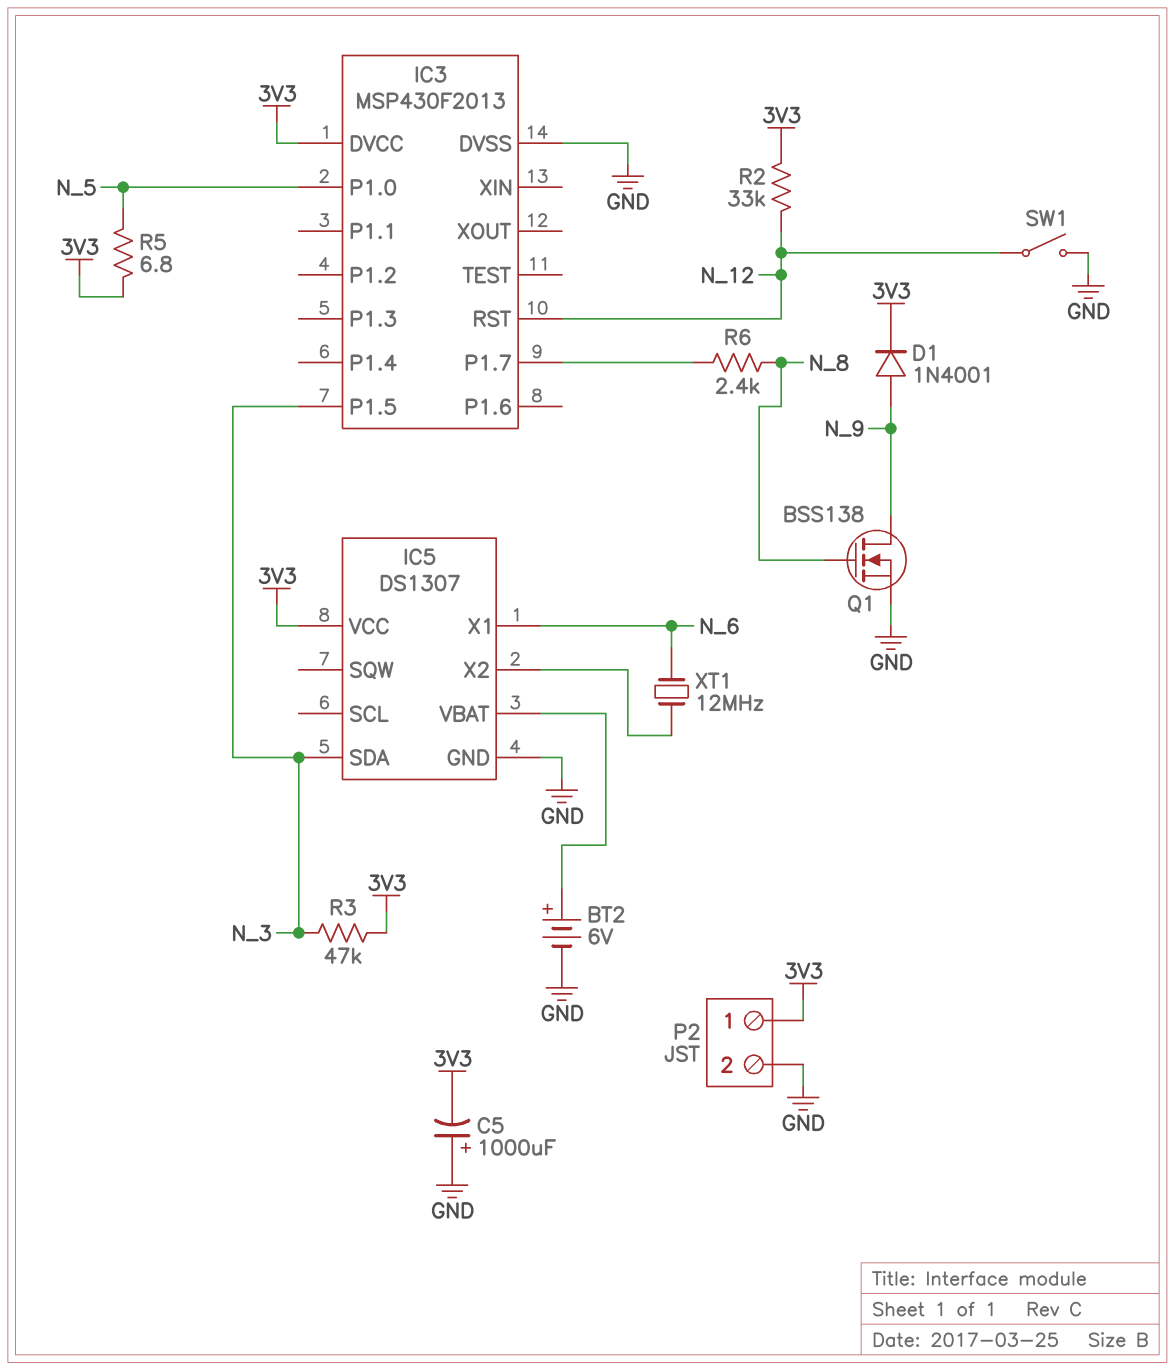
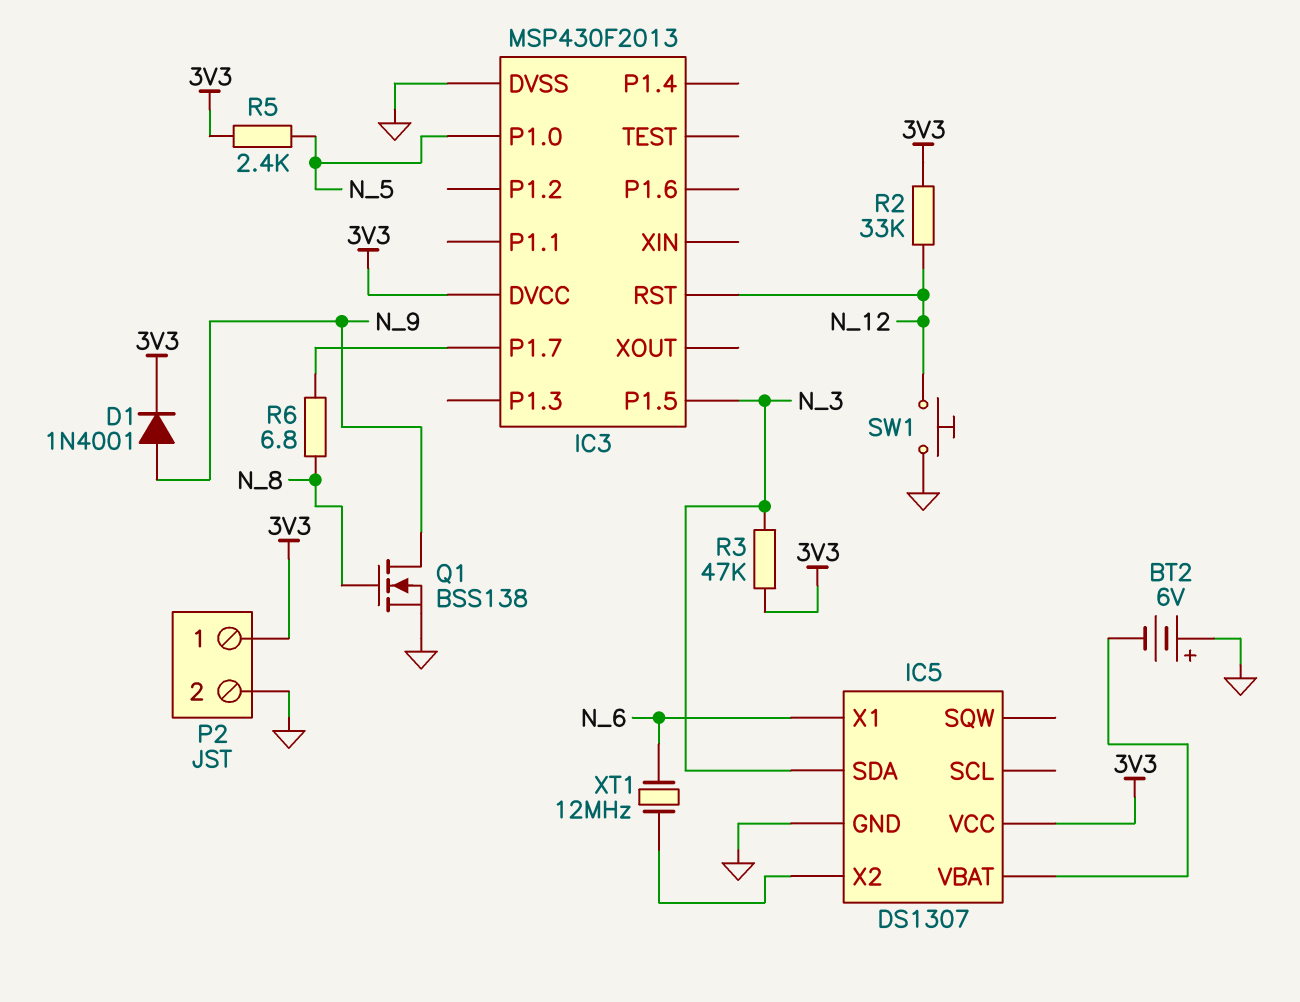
BT2: 6V (plus IC5/VBAT, minus GND) -> 6V (plus GND, minus IC5/VBAT)
C5: 1000uF (plus GND, minus 3V3) -> none
R5: 6.8 (3V3, N_5) -> 2.4k (3V3, N_5)
R6: 2.4k (IC3/P1.7, N_8) -> 6.8 (IC3/P1.7, N_8)
SW1: switch (GND, N_12) -> button (GND, N_12)

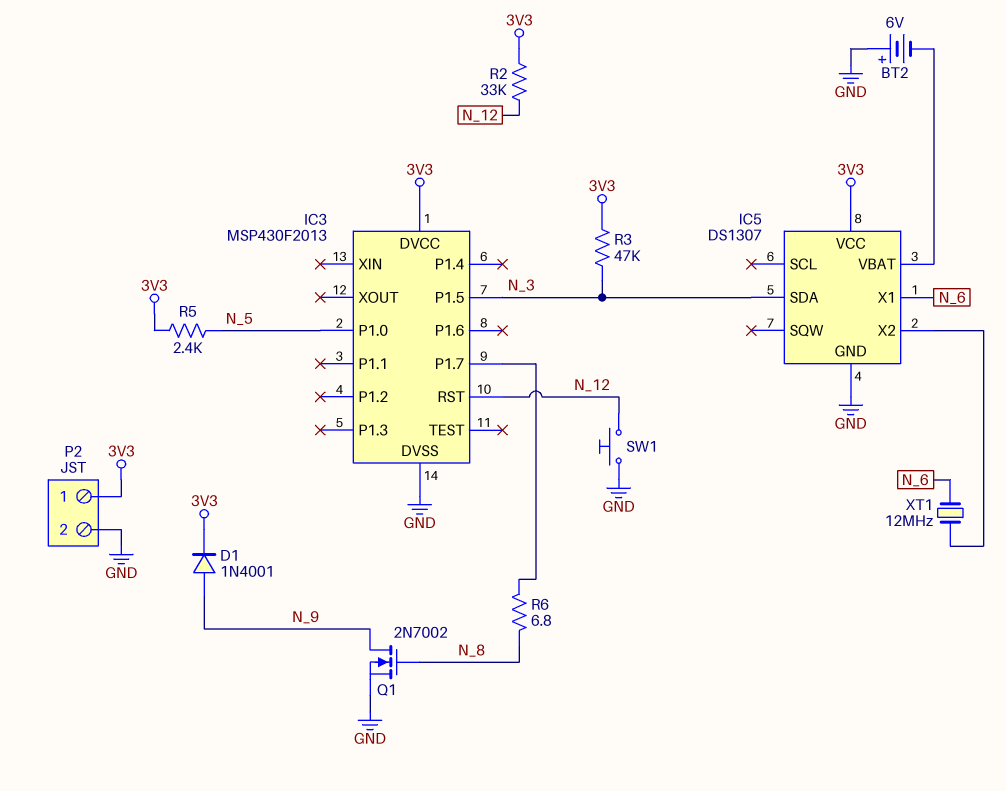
Q1: NMOS BSS138 (G N_8, D N_9, S GND) -> NMOS 2N7002 (G N_8, D N_9, S GND)

